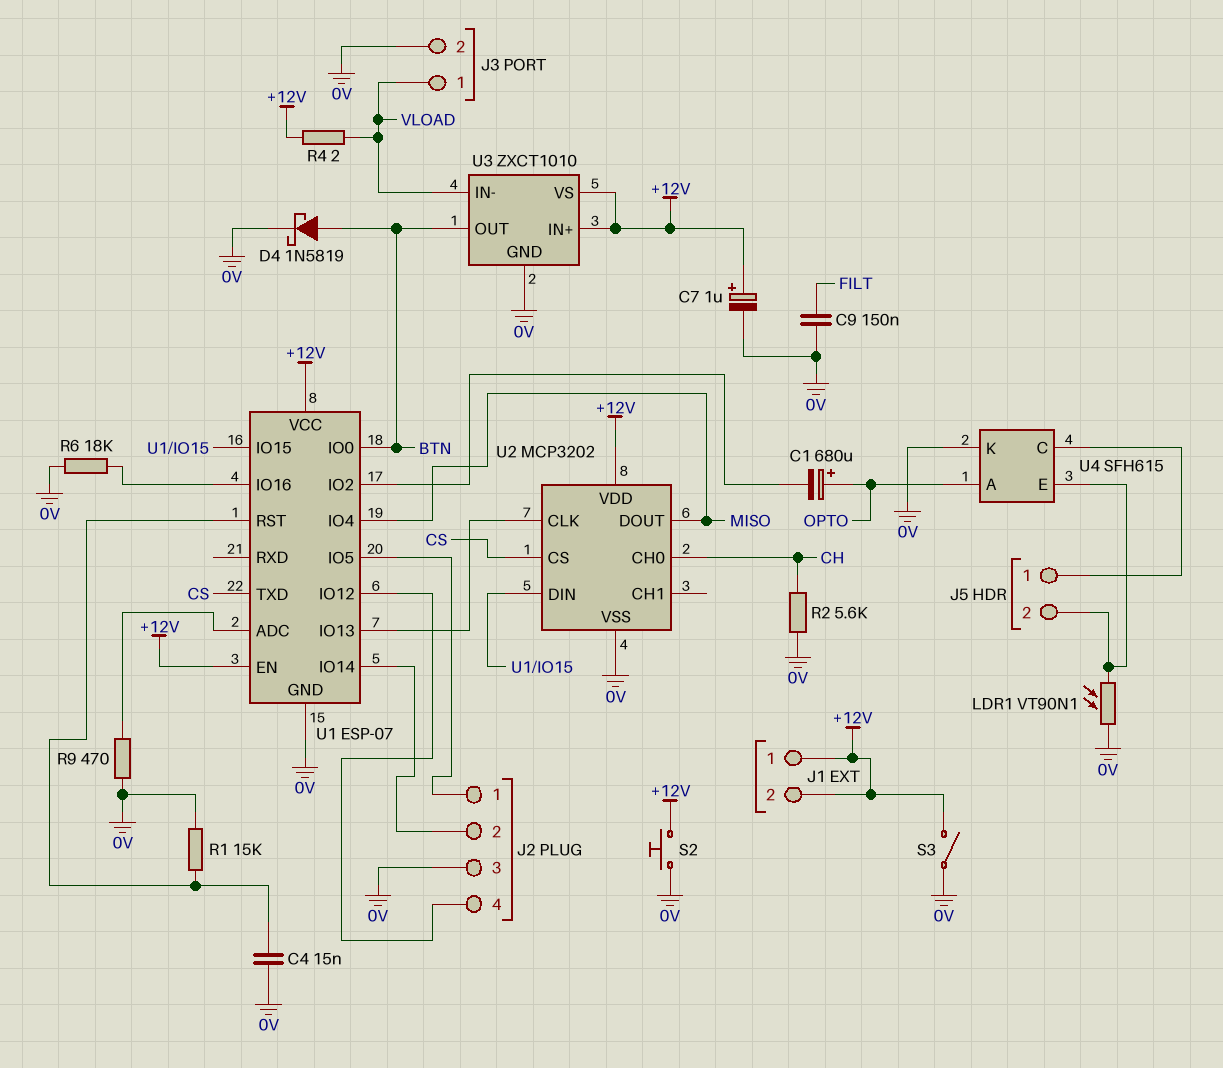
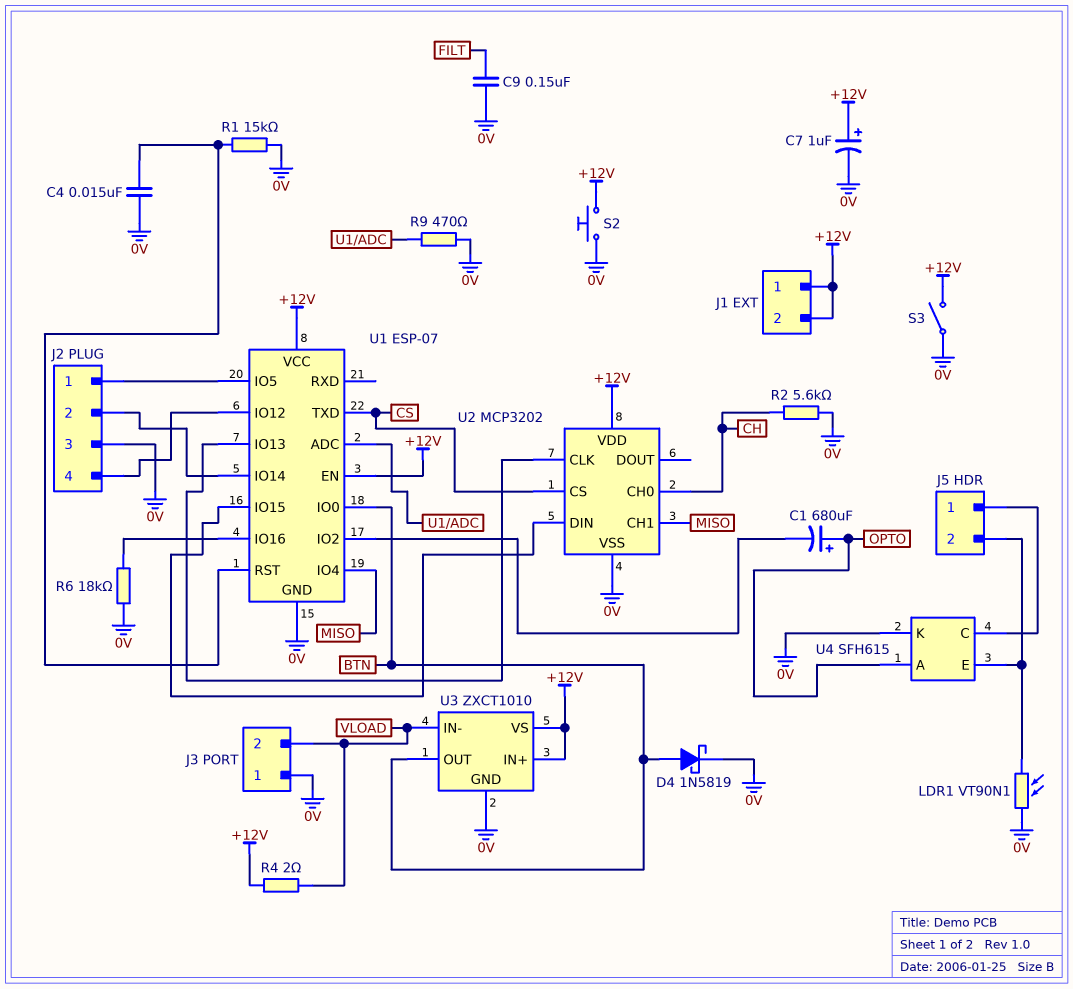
J3 pin 1: VLOAD -> 0V
J3 pin 2: 0V -> VLOAD
U2 pin CH1: none -> MISO
U2 pin DOUT: MISO -> none

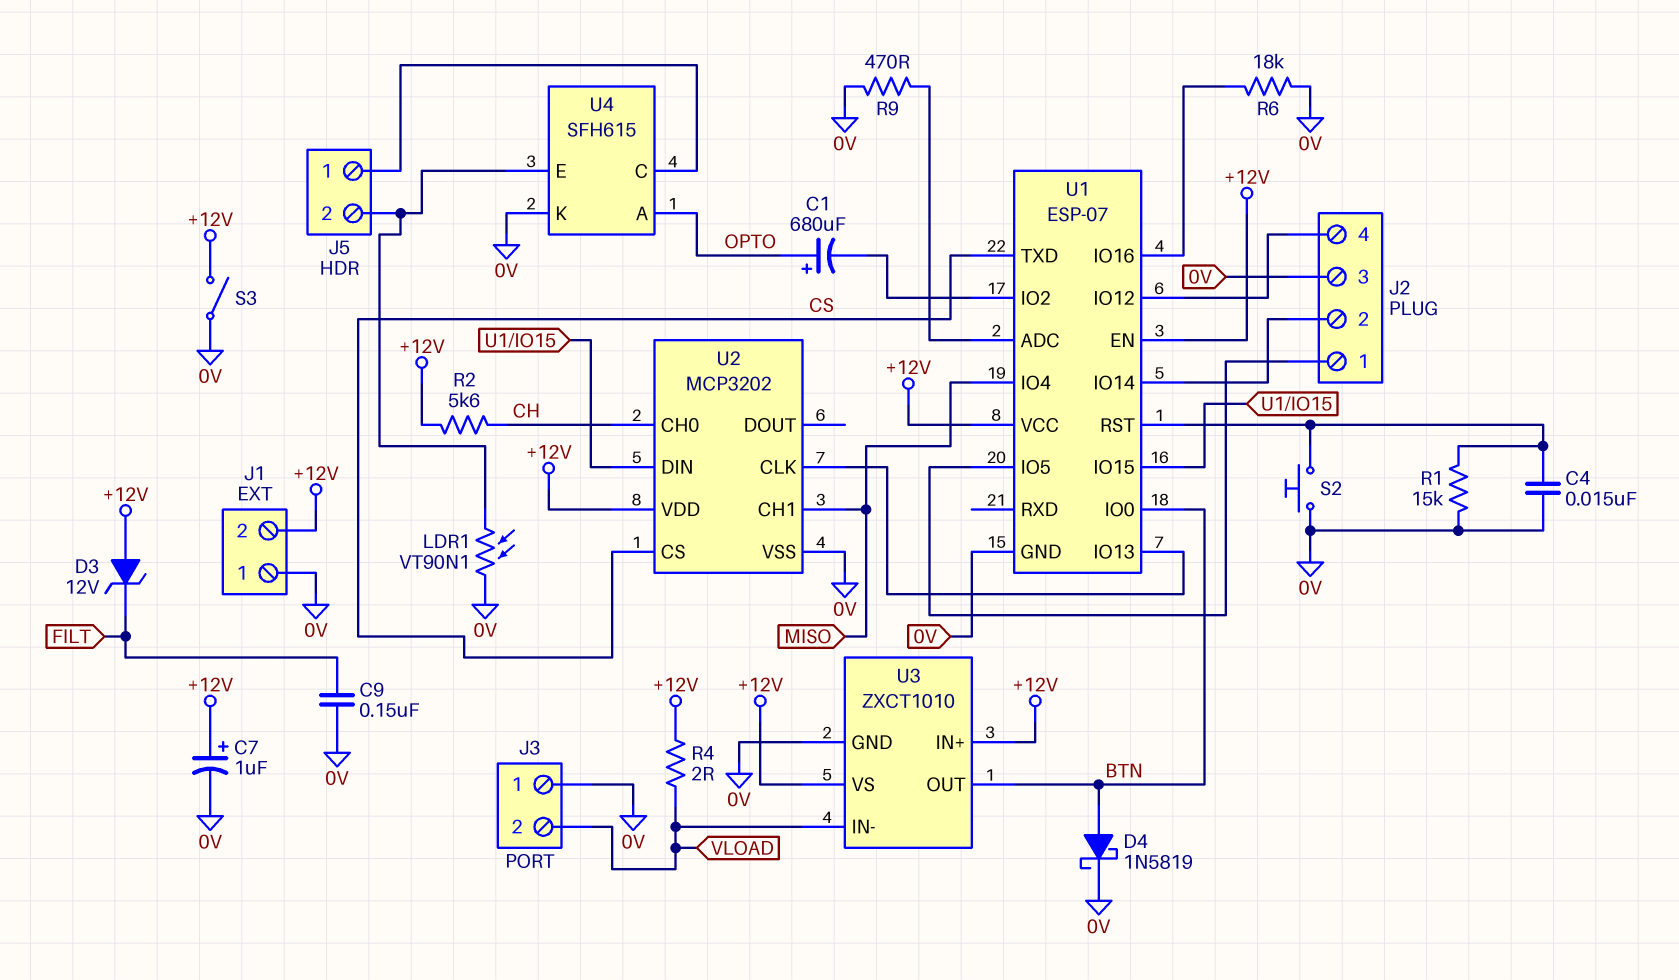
D3: none -> zener 12V (A +12V, K FILT)
J1 pin 1: +12V -> 0V
R2: 5.6k (0V, CH) -> 5.6k (+12V, CH)
S2: button (+12V, 0V) -> button (0V, U1/RST)

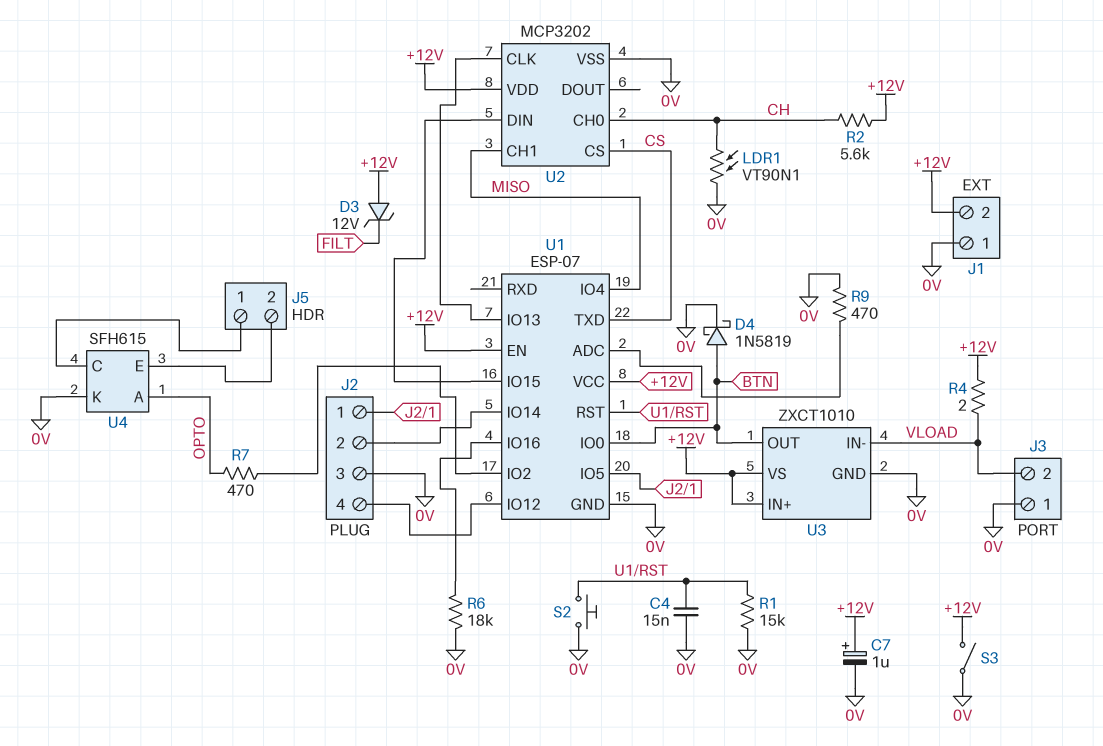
C1: 680uF (plus OPTO, minus U1/IO2) -> none
C9: 150nF (0V, FILT) -> none
LDR1: VT90N1 (0V, J5/2) -> VT90N1 (0V, CH)
R7: none -> 470 (OPTO, U1/IO2)

